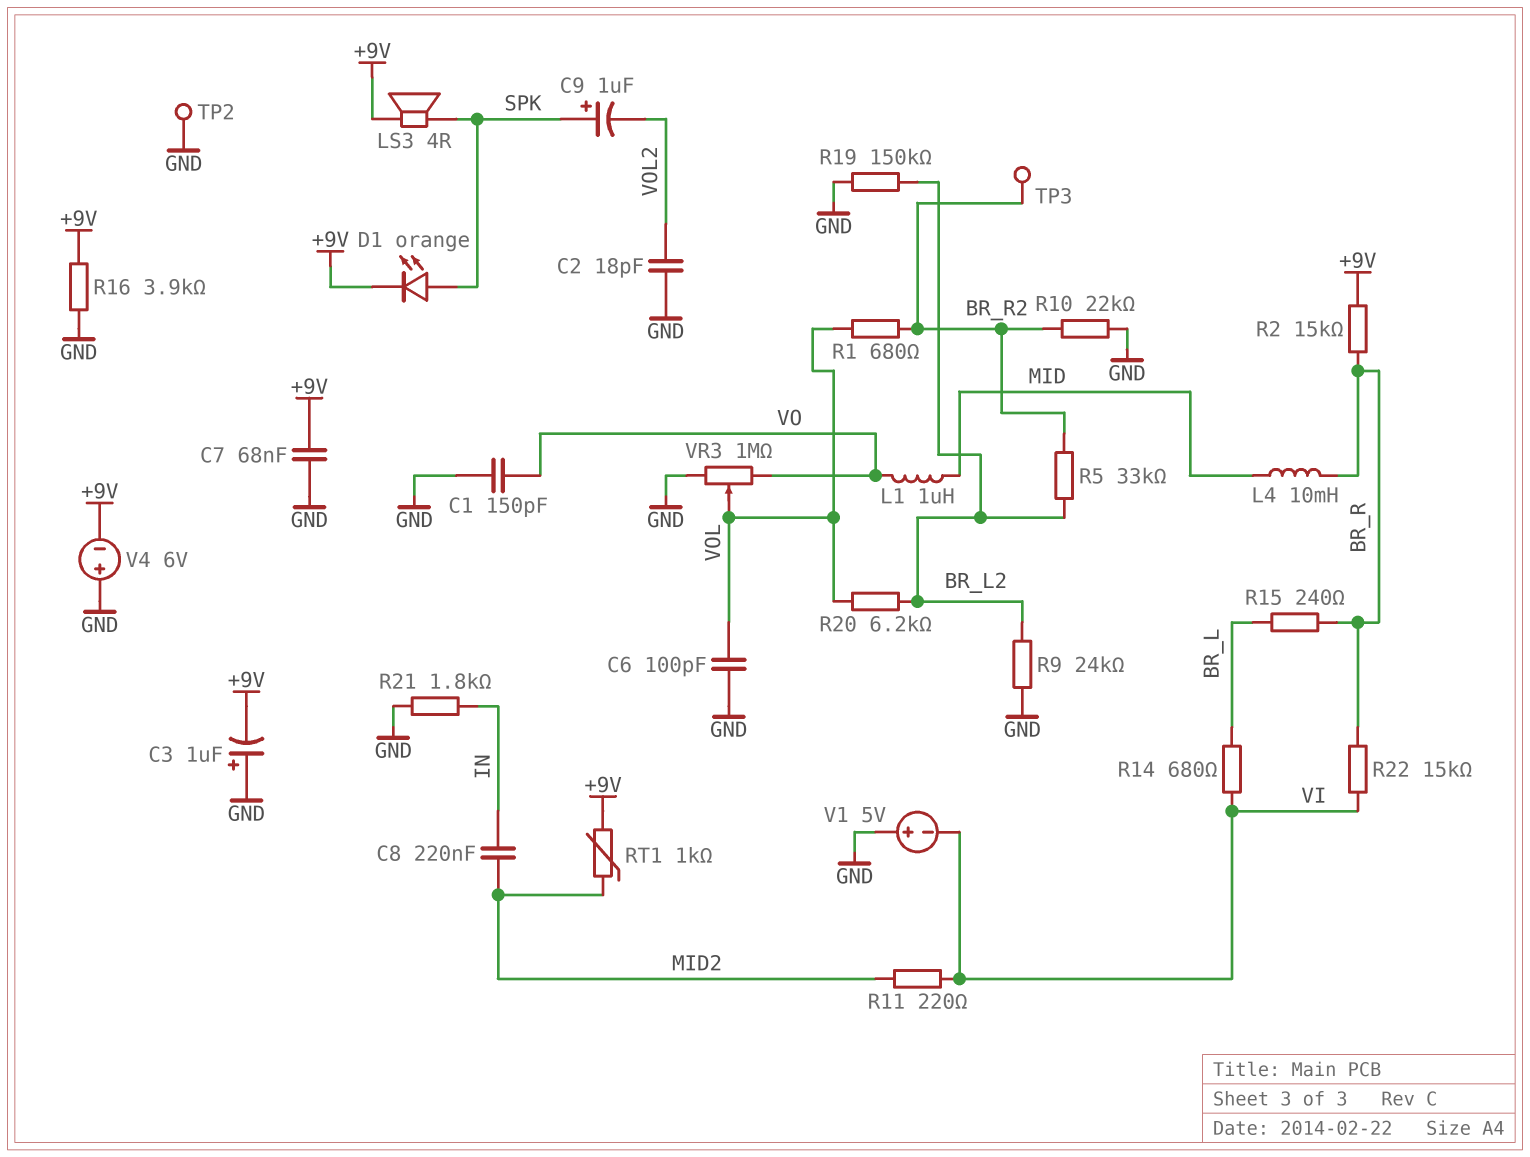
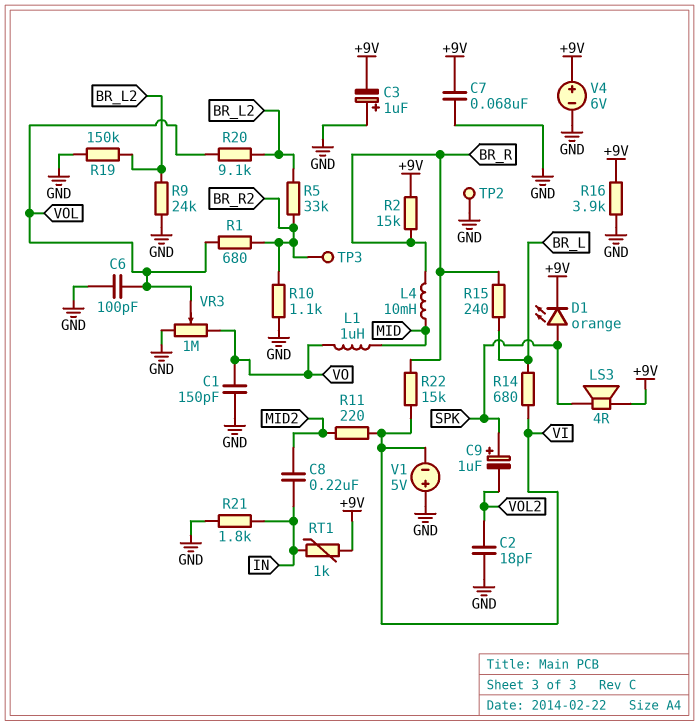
R10: 22k (BR_R2, GND) -> 1.1k (BR_R2, GND)
R20: 6.2k (BR_L2, VOL) -> 9.1k (BR_L2, VOL)
RT1: 1k (+9V, MID2) -> 1k (+9V, IN)
V4: 6V (plus GND, minus +9V) -> 6V (plus +9V, minus GND)

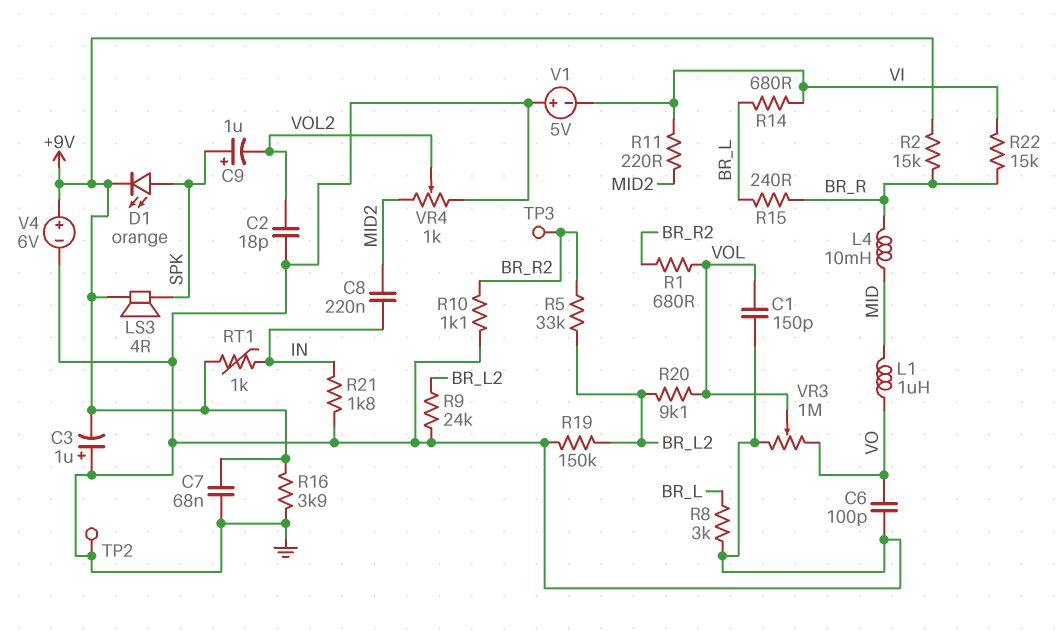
C1: 150pF (GND, VO) -> 150pF (GND, VOL)
C6: 100pF (GND, VOL) -> 100pF (GND, VO)
R8: none -> 3k (BR_L, GND)
VR4: none -> 1k (GND, MID2, wiper VOL2)

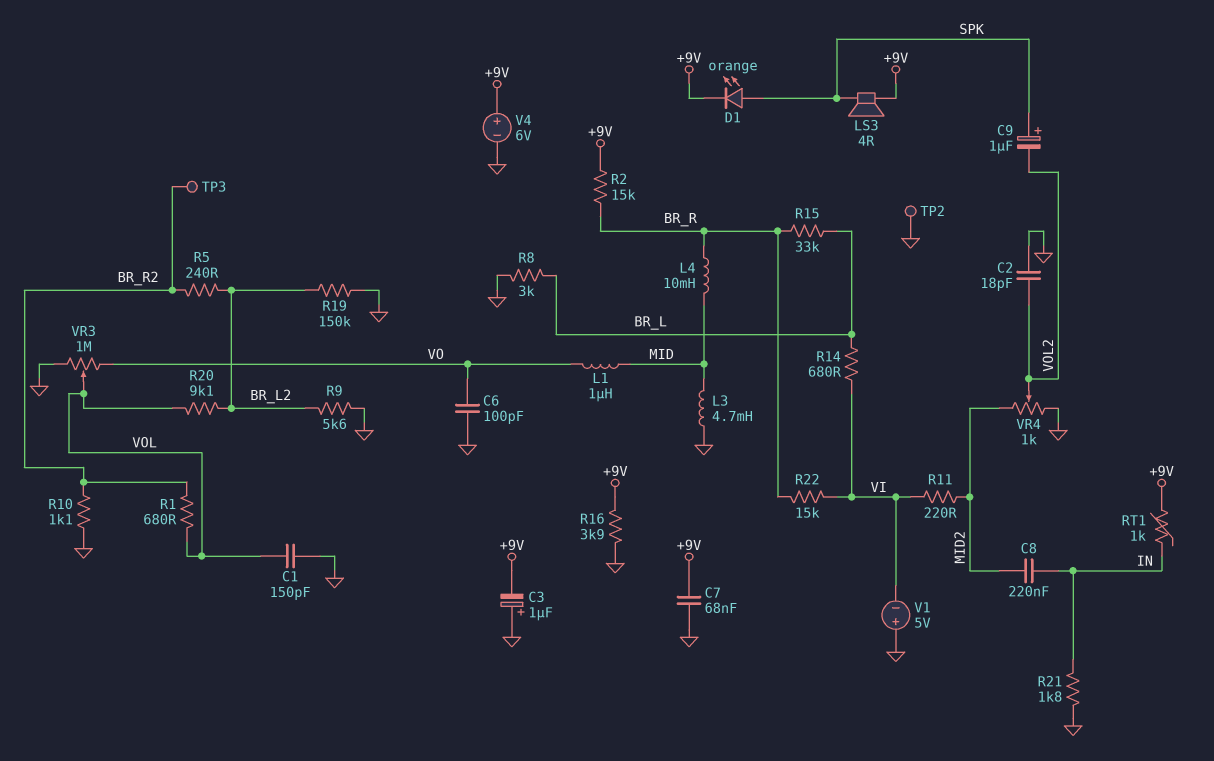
L3: none -> 4.7mH (GND, MID)
R5: 33k (BR_L2, BR_R2) -> 240 (BR_L2, BR_R2)
R9: 24k (BR_L2, GND) -> 5.6k (BR_L2, GND)
R15: 240 (BR_L, BR_R) -> 33k (BR_L, BR_R)

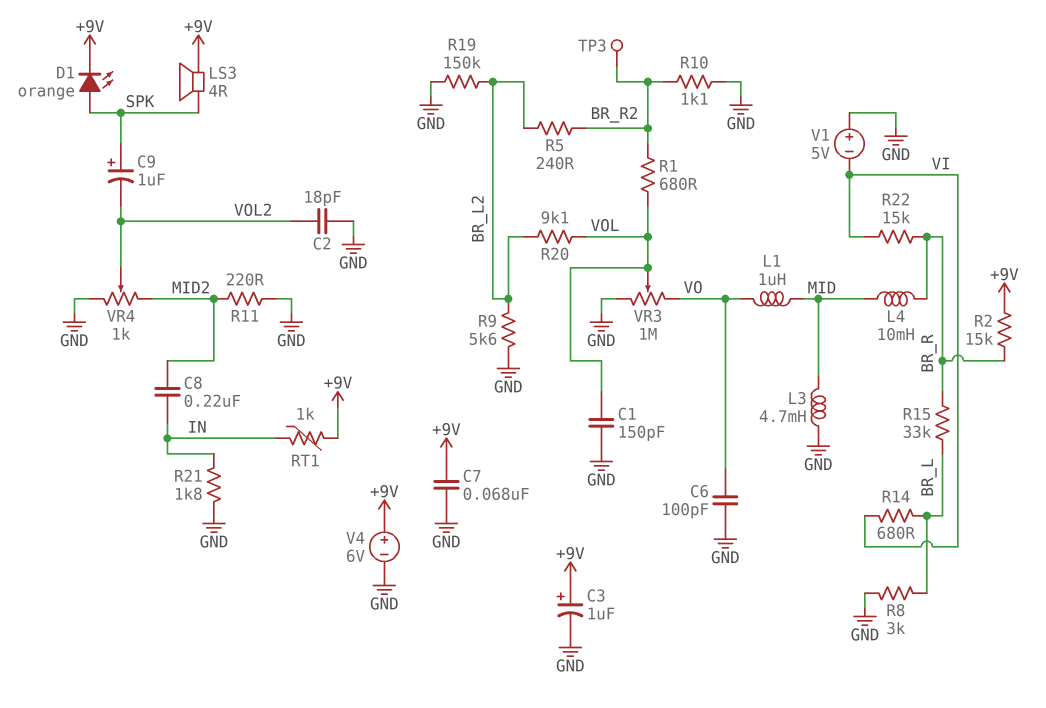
C3: 1uF (plus GND, minus +9V) -> 1uF (plus +9V, minus GND)
R11: 220 (MID2, VI) -> 220 (GND, MID2)
R16: 3.9k (+9V, GND) -> none
TP2: test point (GND) -> none

